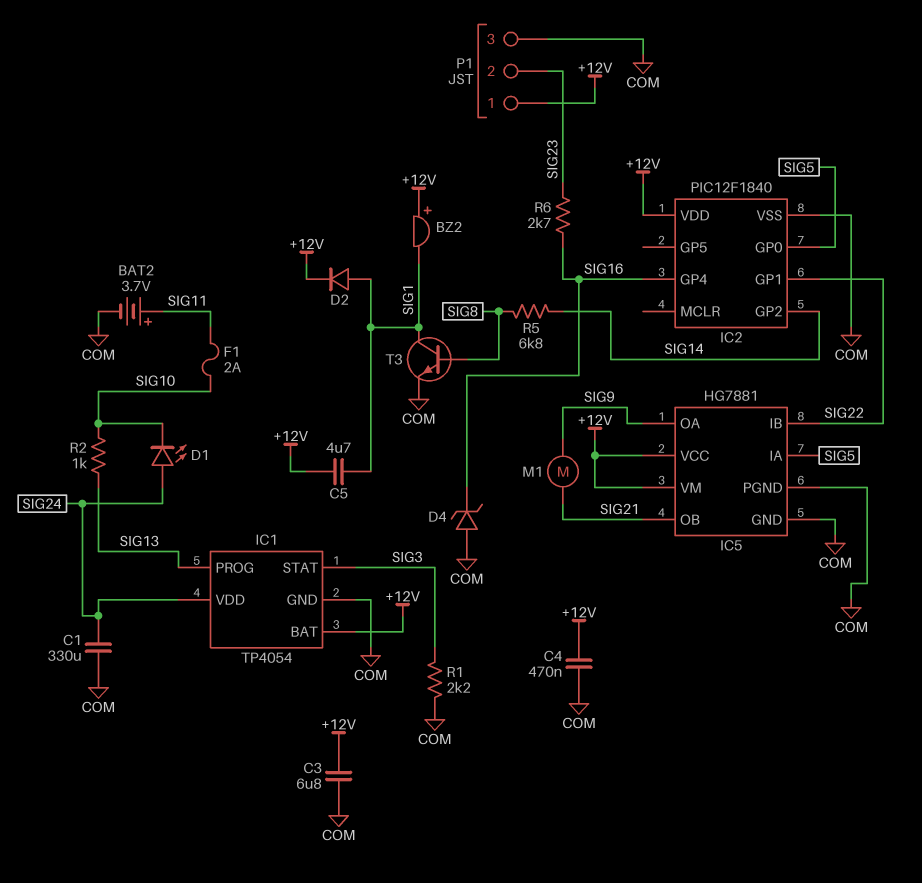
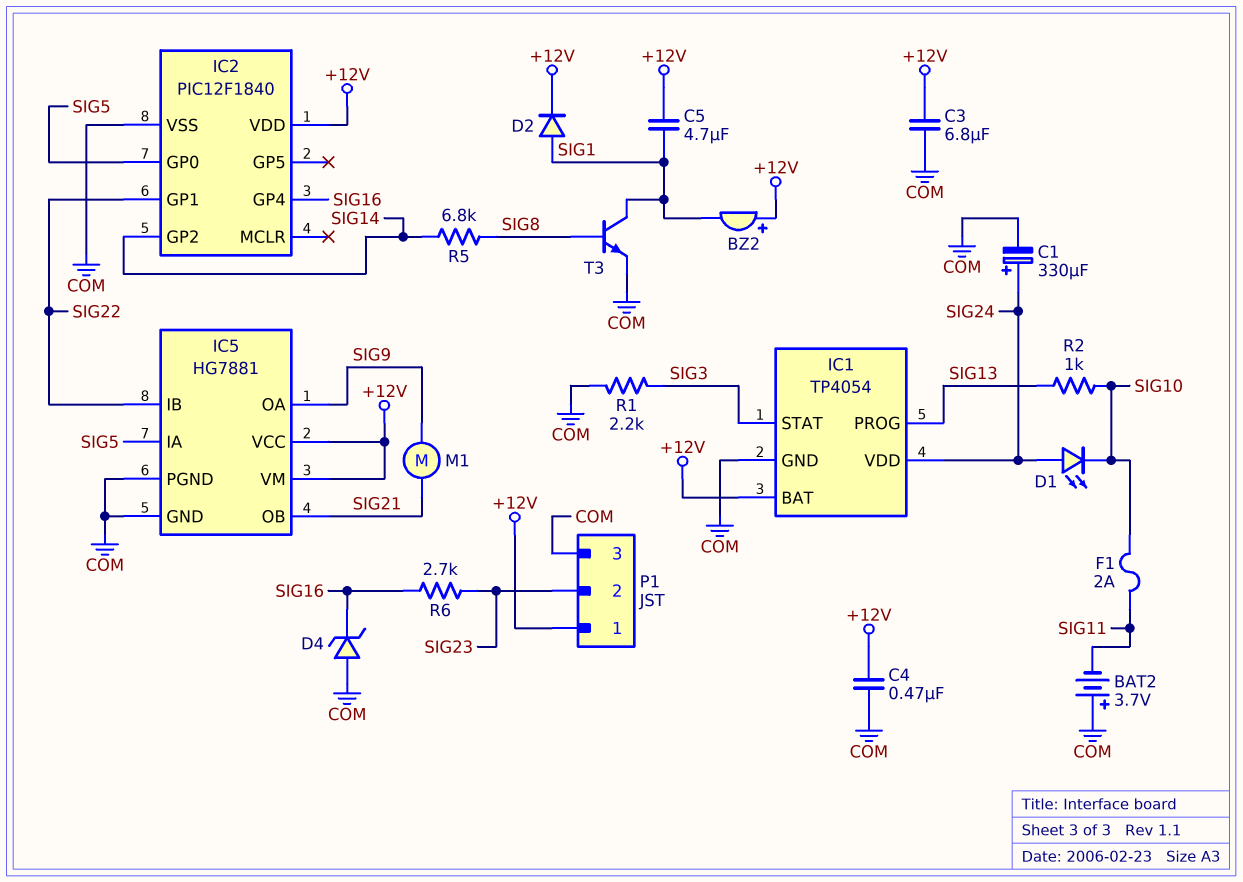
BAT2: 3.7V (plus SIG11, minus COM) -> 3.7V (plus COM, minus SIG11)
C1: 330uF (COM, SIG24) -> 330uF (plus SIG24, minus COM)

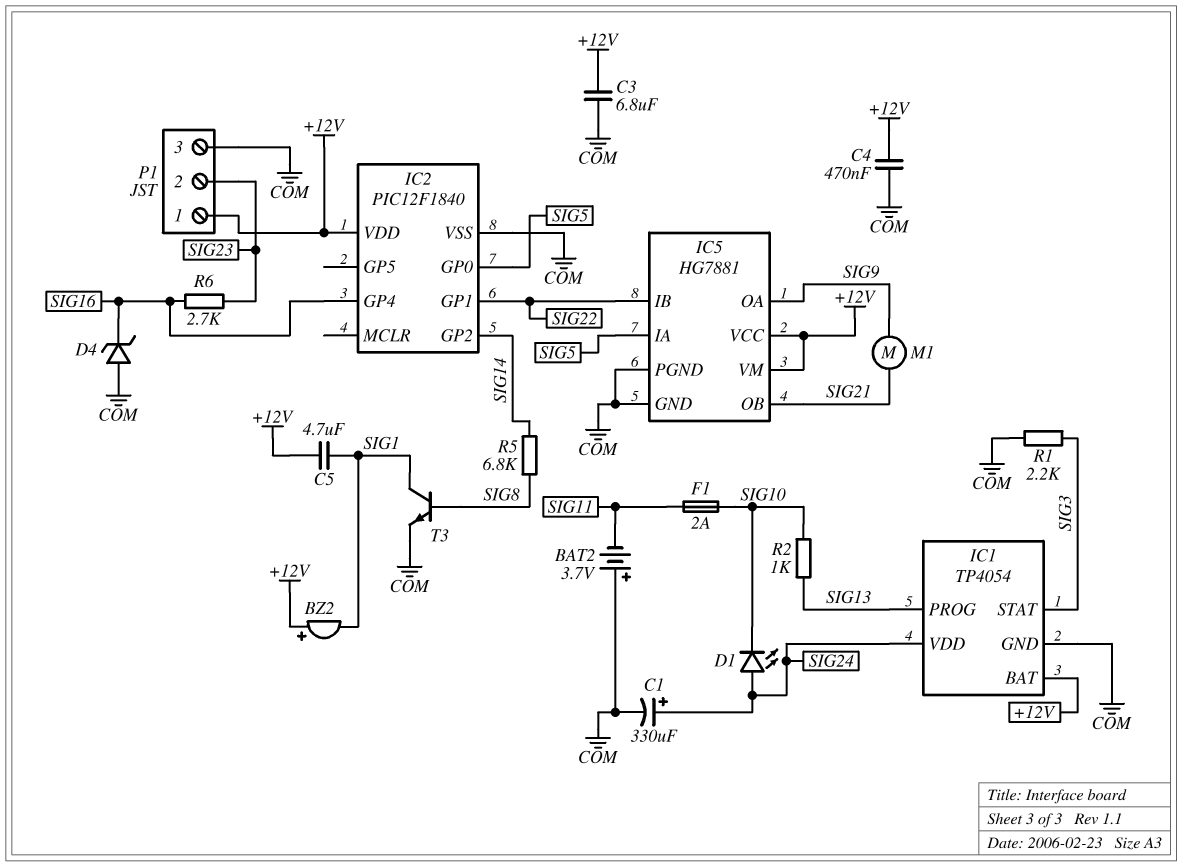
D2: diode (A SIG1, K +12V) -> none

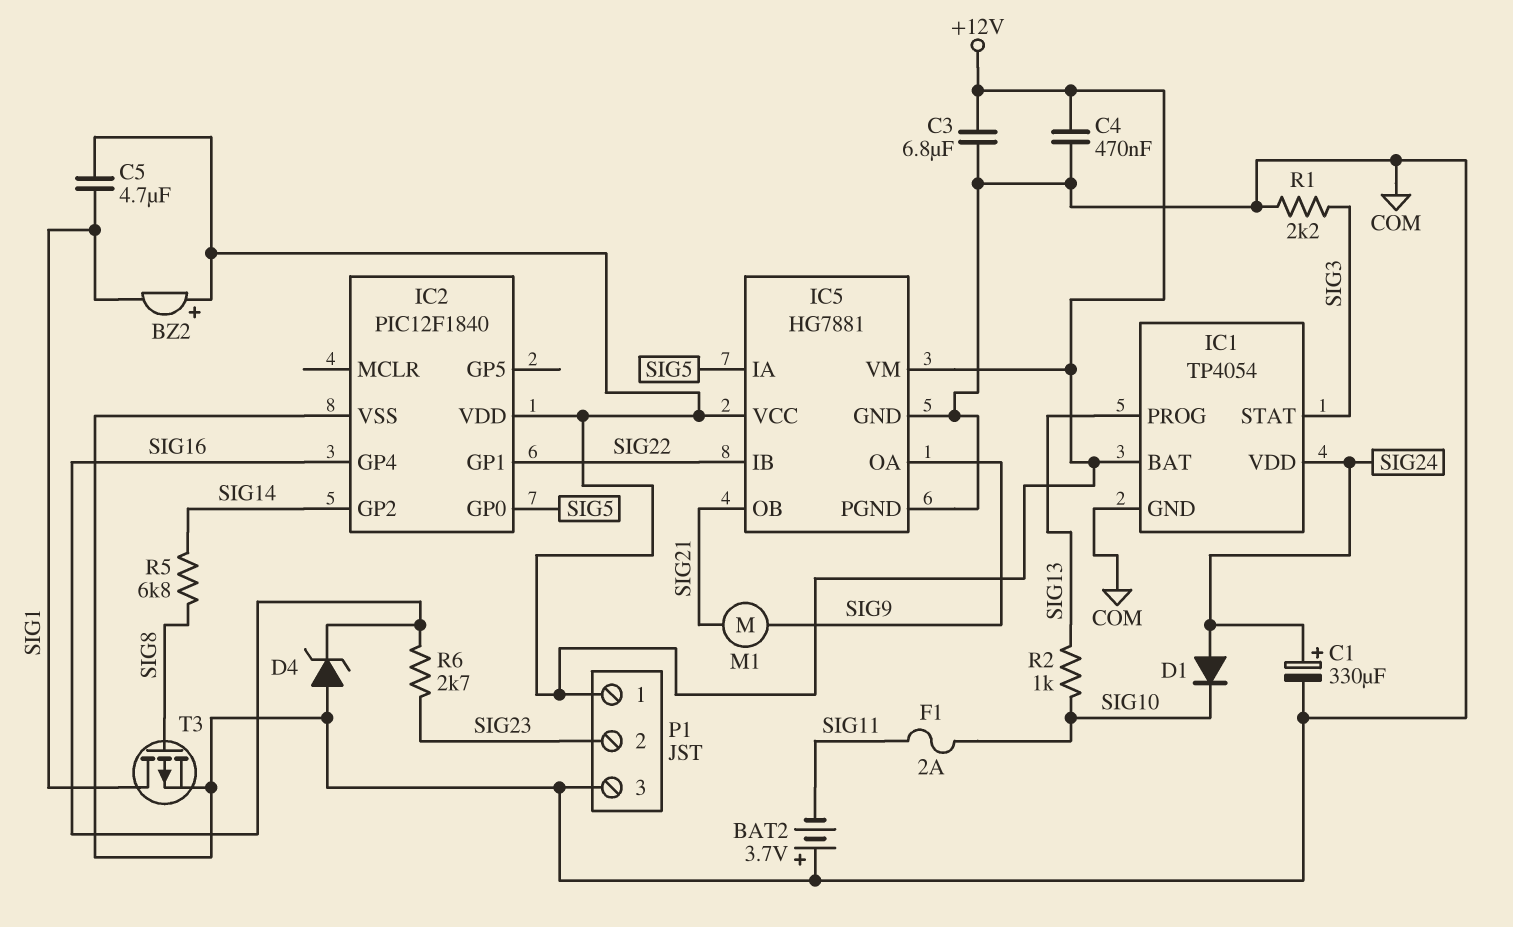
D1: LED (A SIG24, K SIG10) -> diode (A SIG24, K SIG10)
T3: NPN (B SIG8, C SIG1, E COM) -> PMOS (G SIG8, D SIG1, S COM)

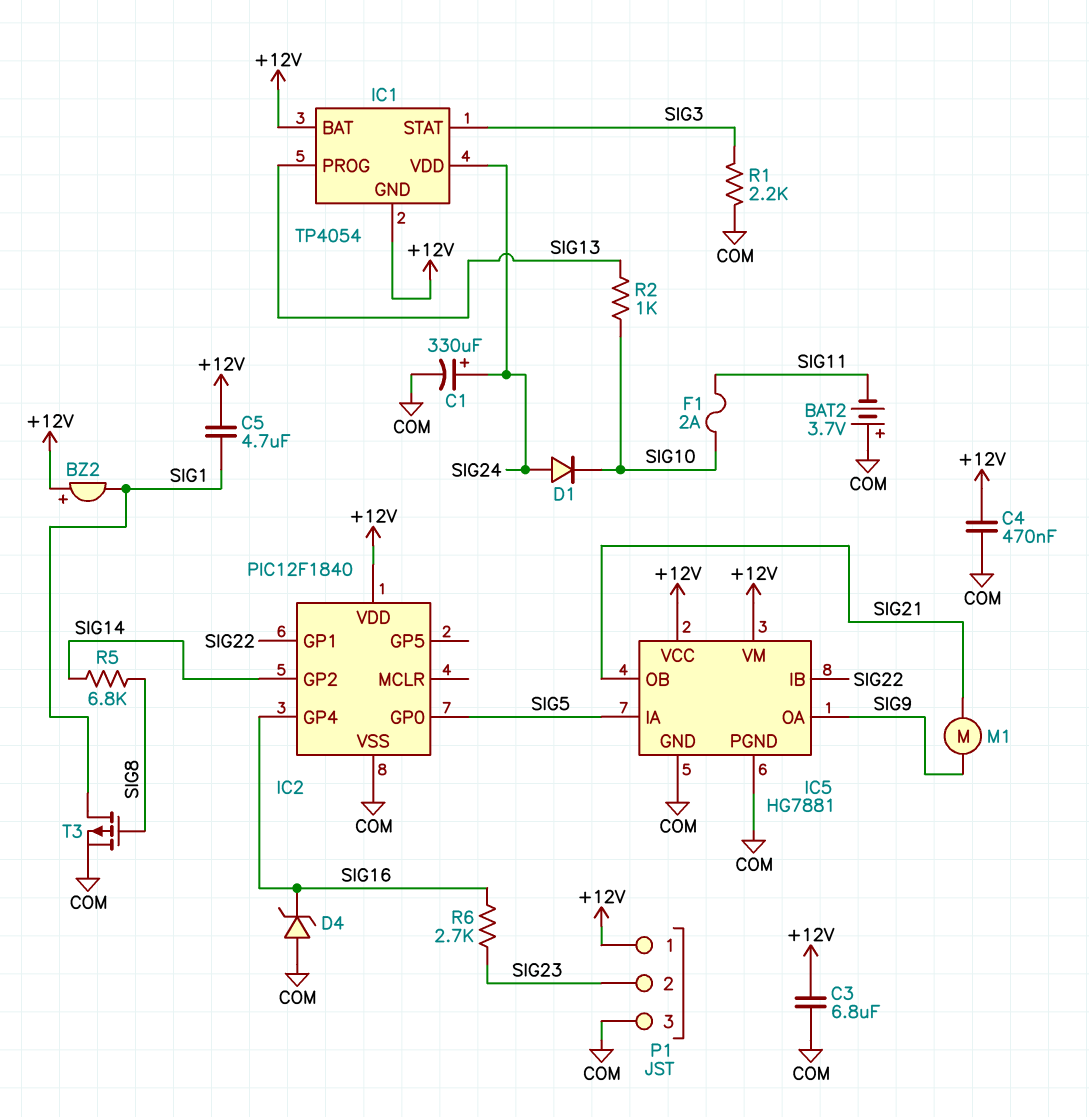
IC1 pin GND: COM -> +12V

